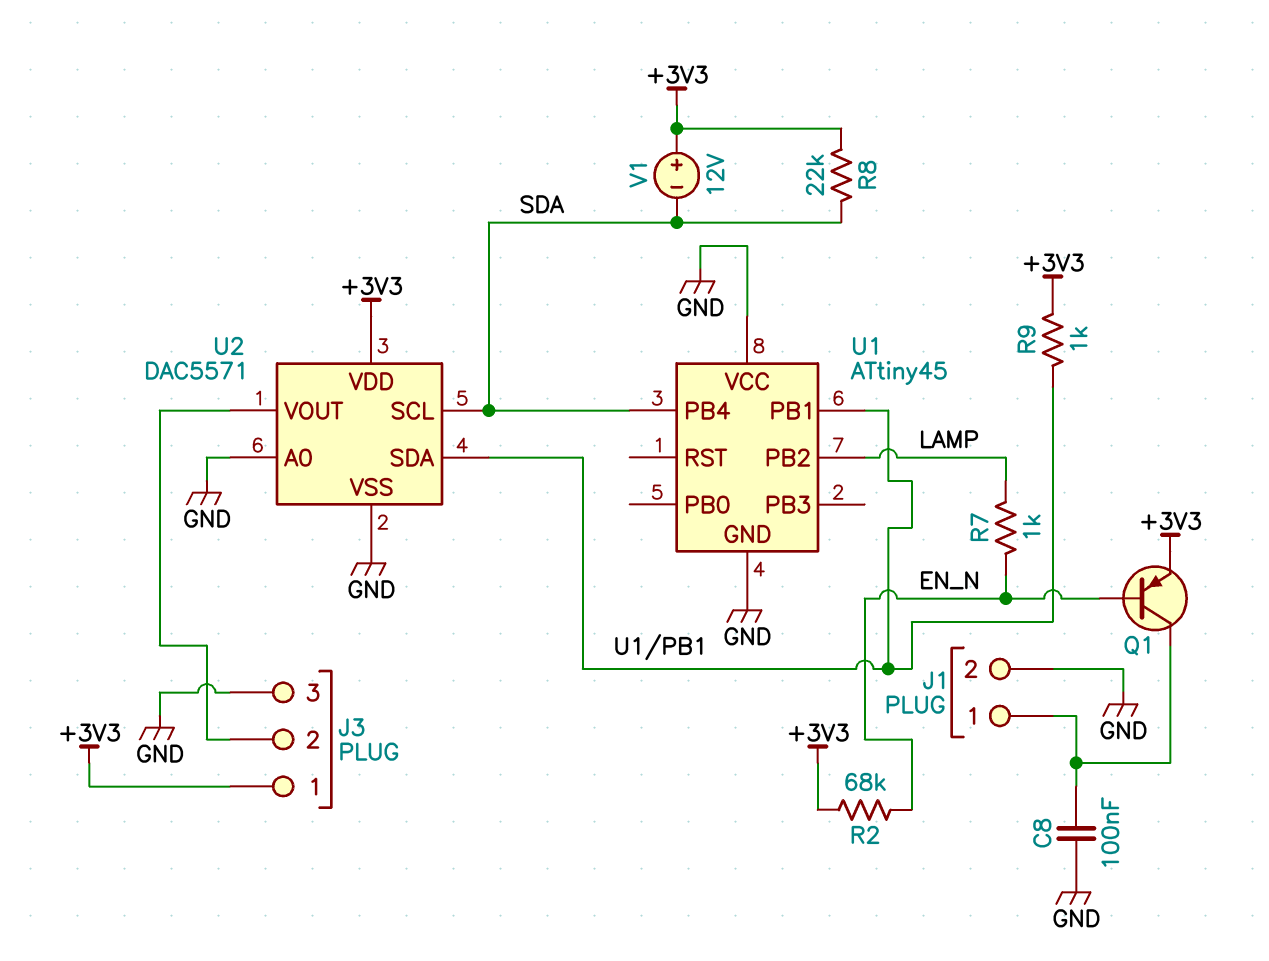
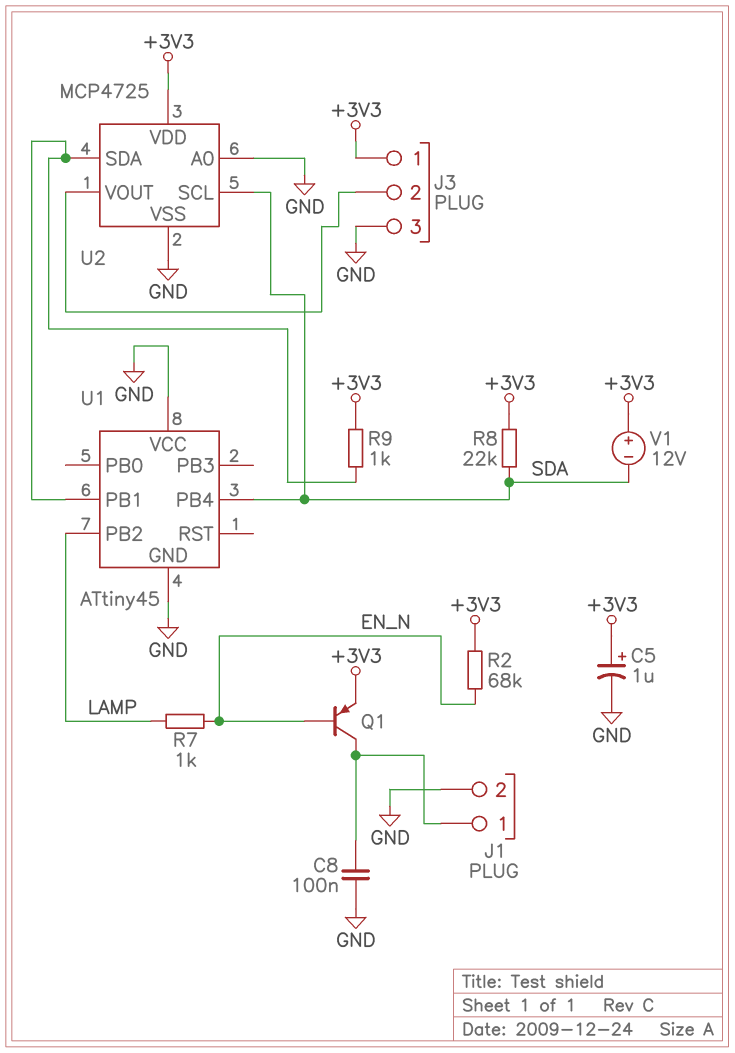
C5: none -> 1uF (plus +3V3, minus GND)
U2: DAC5571 -> MCP4725

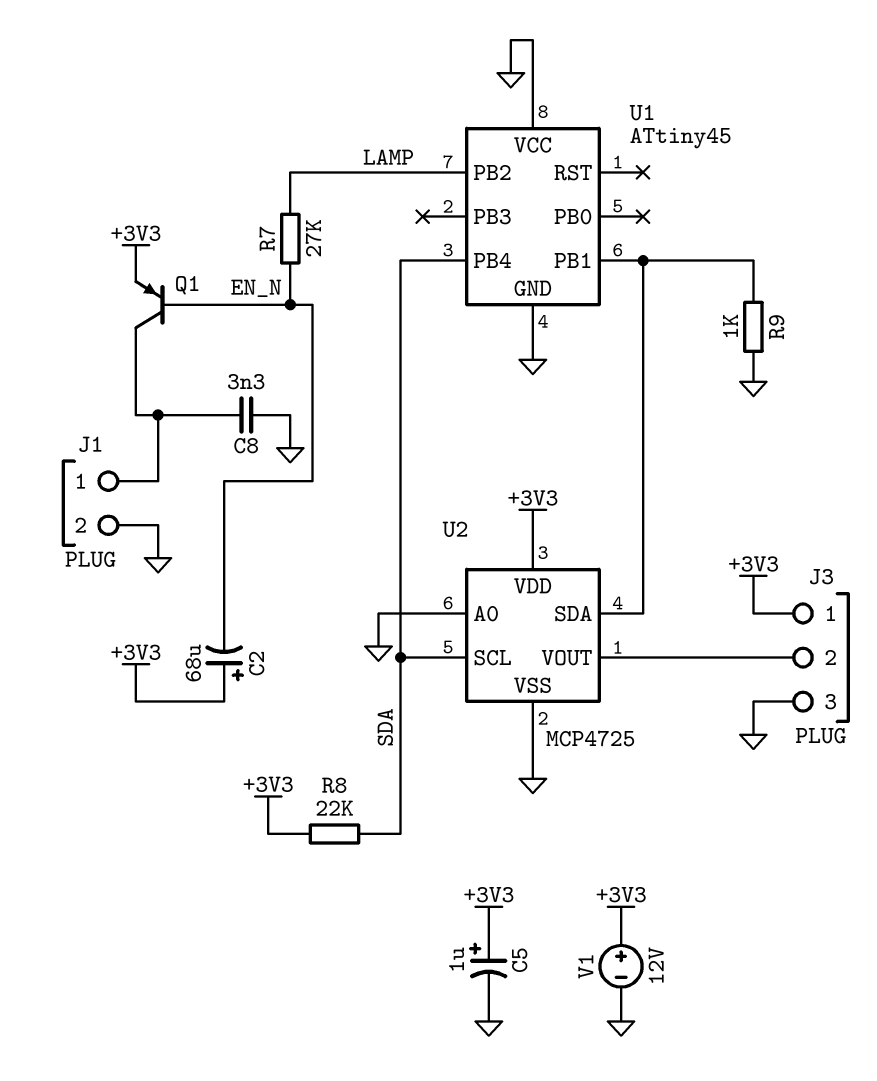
C2: none -> 68uF (plus +3V3, minus EN_N)
C8: 100nF (GND, J1/1) -> 3.3nF (GND, J1/1)
R2: 68k (+3V3, EN_N) -> none
R7: 1k (EN_N, LAMP) -> 27k (EN_N, LAMP)
R9: 1k (+3V3, U1/PB1) -> 1k (GND, U1/PB1)
V1: 12V (plus +3V3, minus SDA) -> 12V (plus +3V3, minus GND)

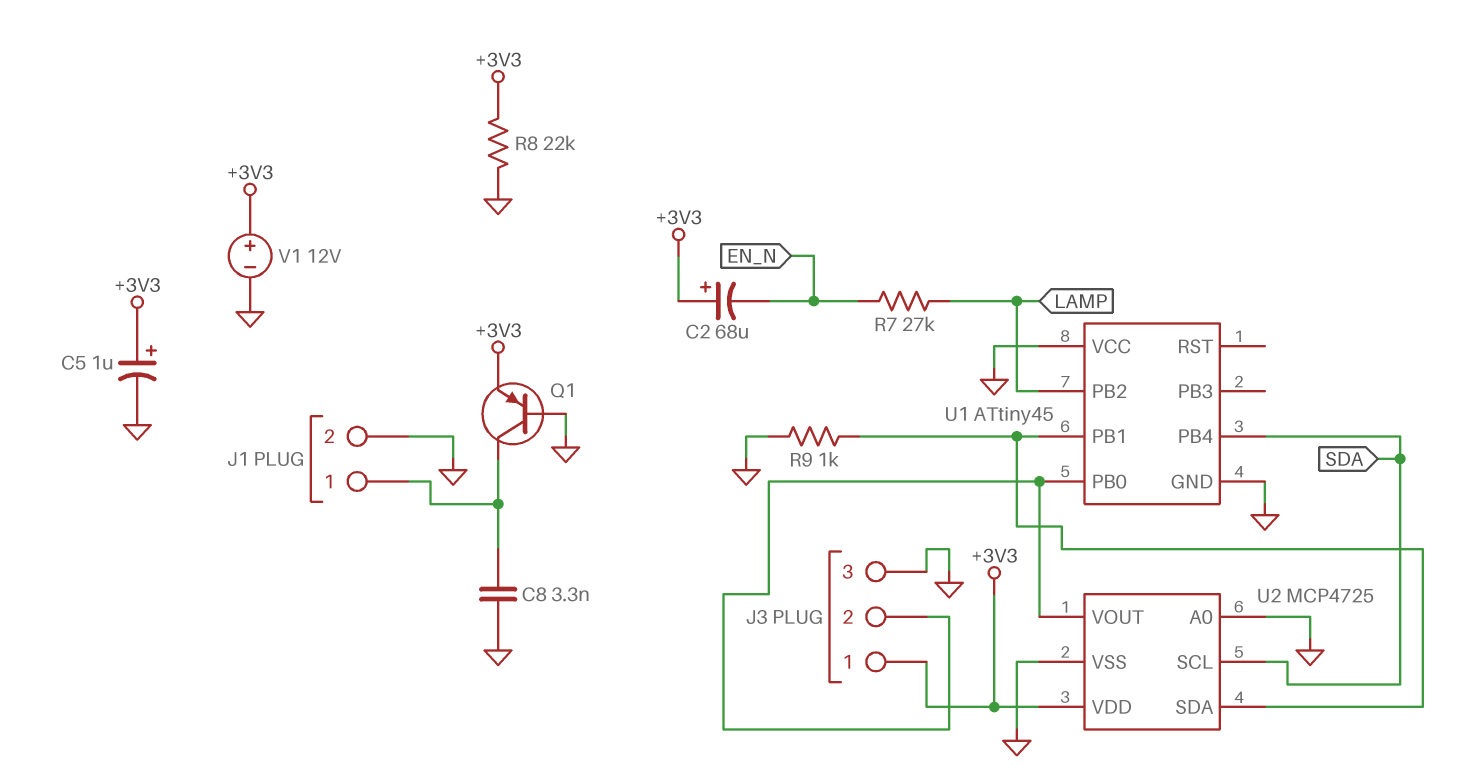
Q1: PNP (B EN_N, C J1/1, E +3V3) -> PNP (B GND, C J1/1, E +3V3)
R8: 22k (+3V3, SDA) -> 22k (+3V3, GND)
U1 pin PB0: none -> J3/2

